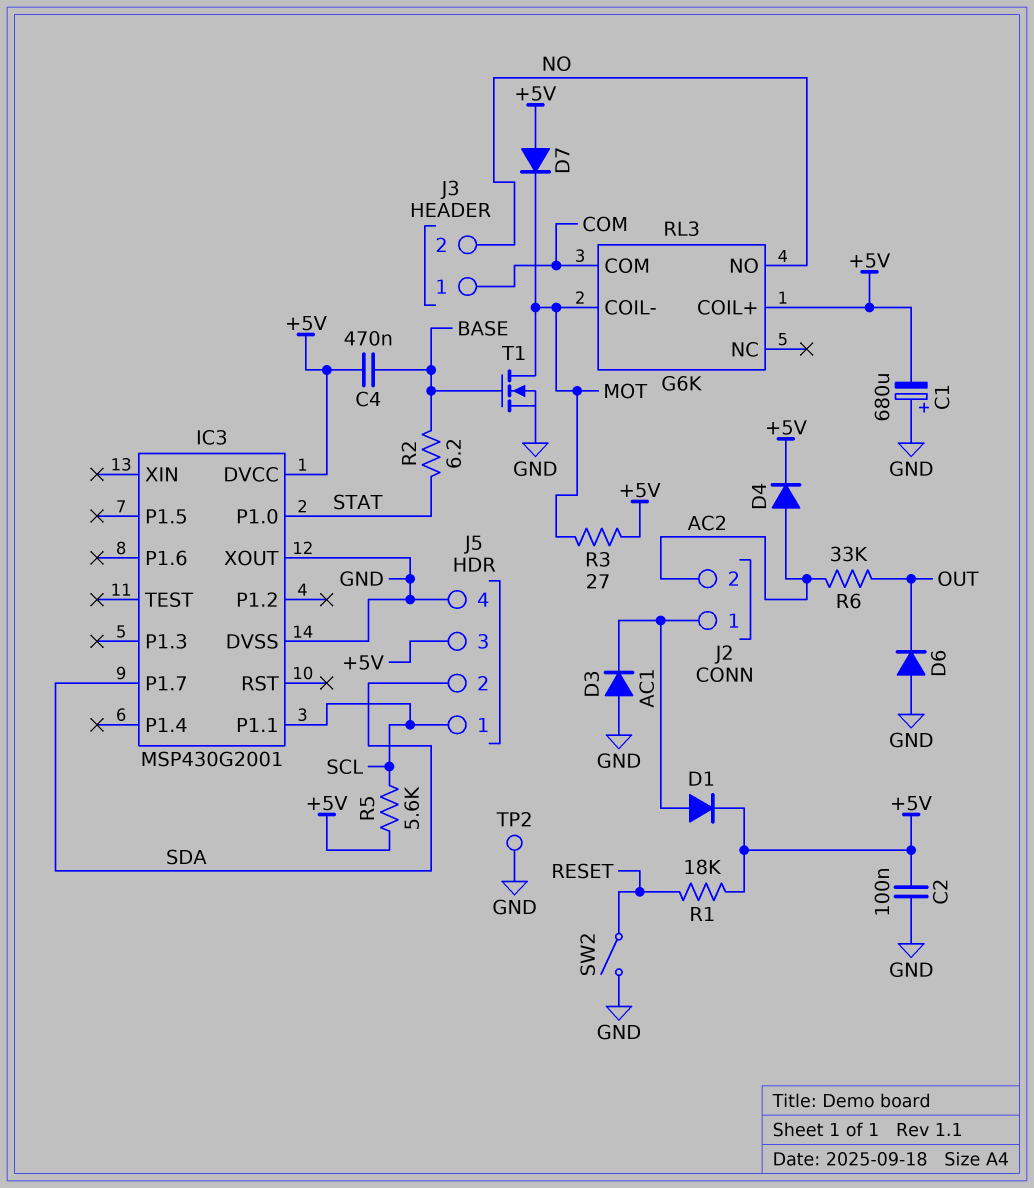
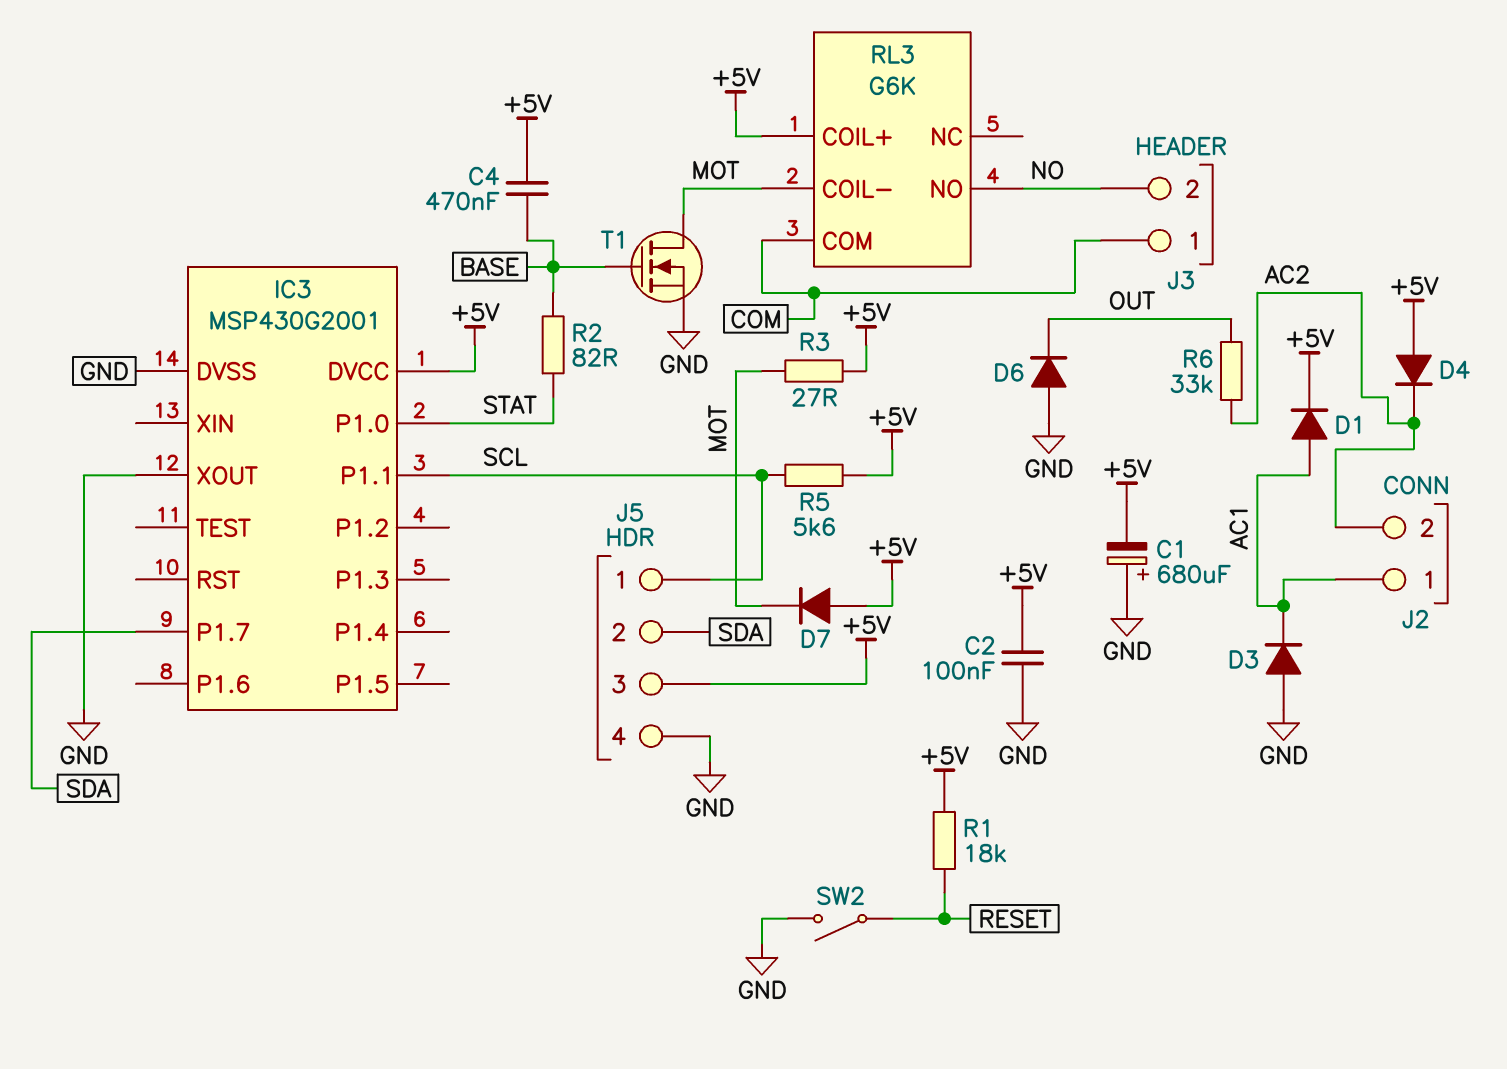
D4: diode (A AC2, K +5V) -> diode (A +5V, K AC2)
R2: 6.2 (BASE, STAT) -> 82 (BASE, STAT)
TP2: test point (GND) -> none

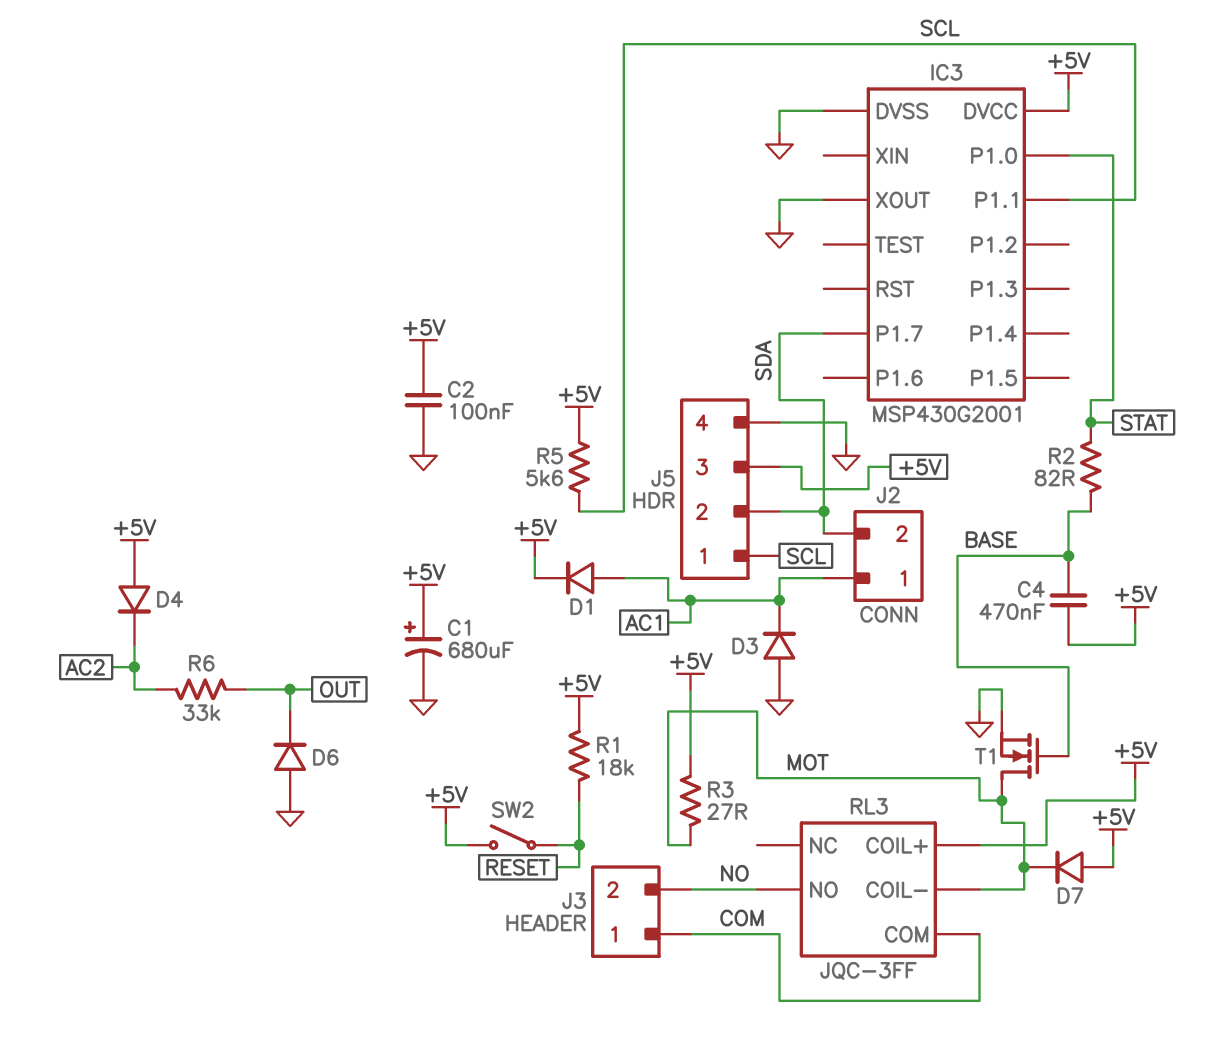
C1: 680uF (plus GND, minus +5V) -> 680uF (plus +5V, minus GND)
J2 pin 2: AC2 -> SDA
RL3: G6K -> JQC-3FF
SW2: switch (GND, RESET) -> switch (+5V, RESET)

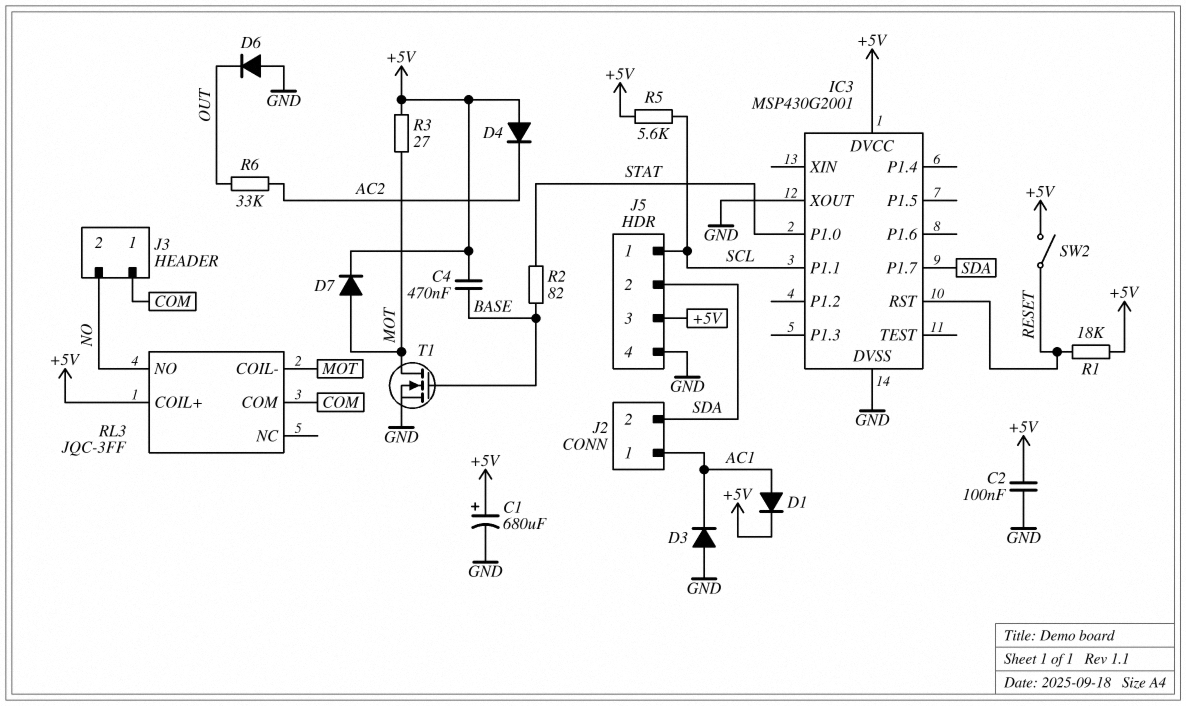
D7: diode (A +5V, K MOT) -> diode (A MOT, K +5V)
IC3 pin RST: none -> RESET

